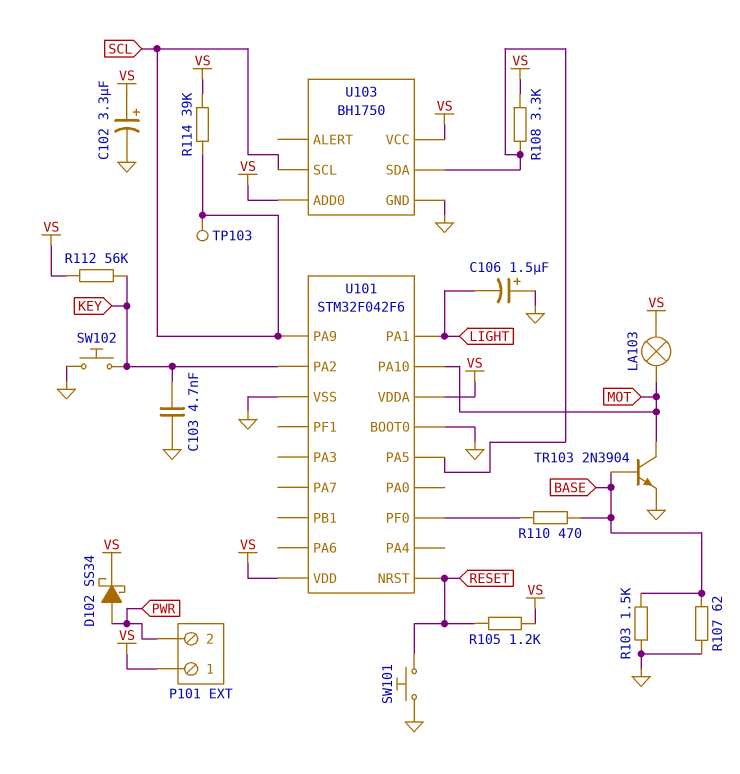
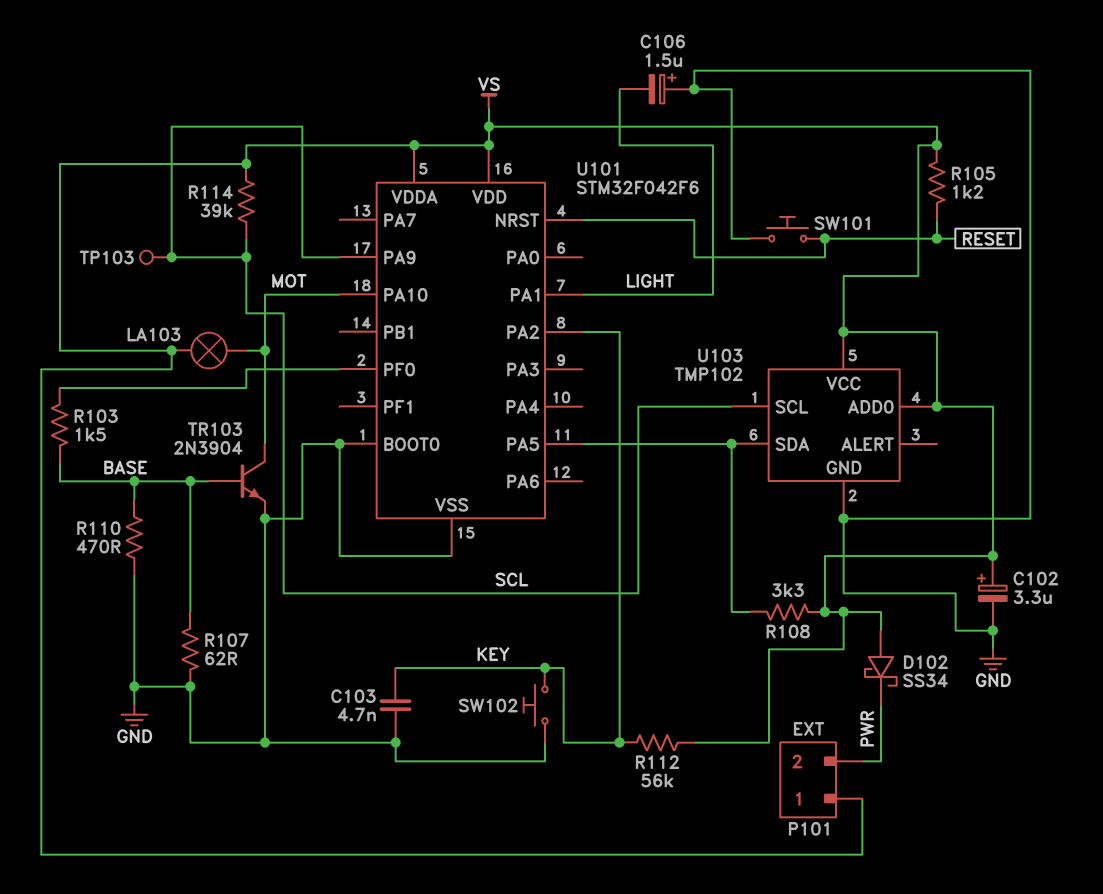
D102: schottky SS34 (A PWR, K VS) -> schottky SS34 (A VS, K PWR)
R103: 1.5k (BASE, GND) -> 1.5k (BASE, U101/PF0)
R110: 470 (BASE, U101/PF0) -> 470 (BASE, GND)
U103: BH1750 -> TMP102

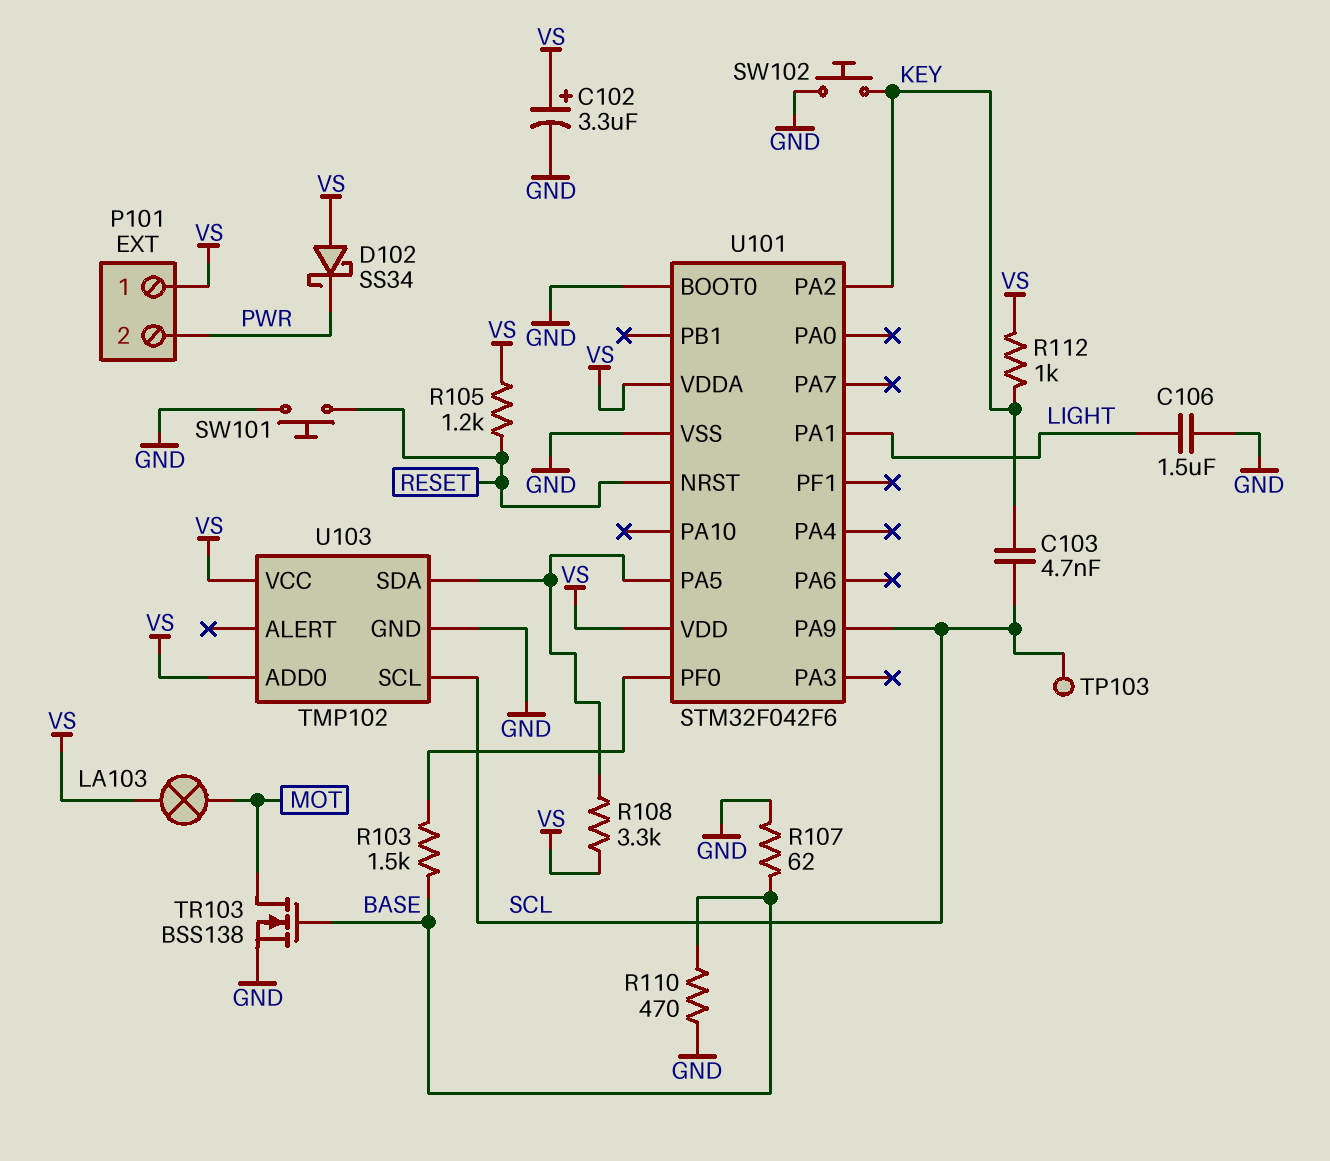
C103: 4.7nF (GND, KEY) -> 4.7nF (KEY, SCL)
C106: 1.5uF (plus GND, minus LIGHT) -> 1.5uF (GND, LIGHT)
R112: 56k (KEY, VS) -> 1k (KEY, VS)
R114: 39k (SCL, VS) -> none
TR103: NPN 2N3904 (B BASE, C MOT, E GND) -> NMOS BSS138 (G BASE, D MOT, S GND)
U101 pin PA10: MOT -> none

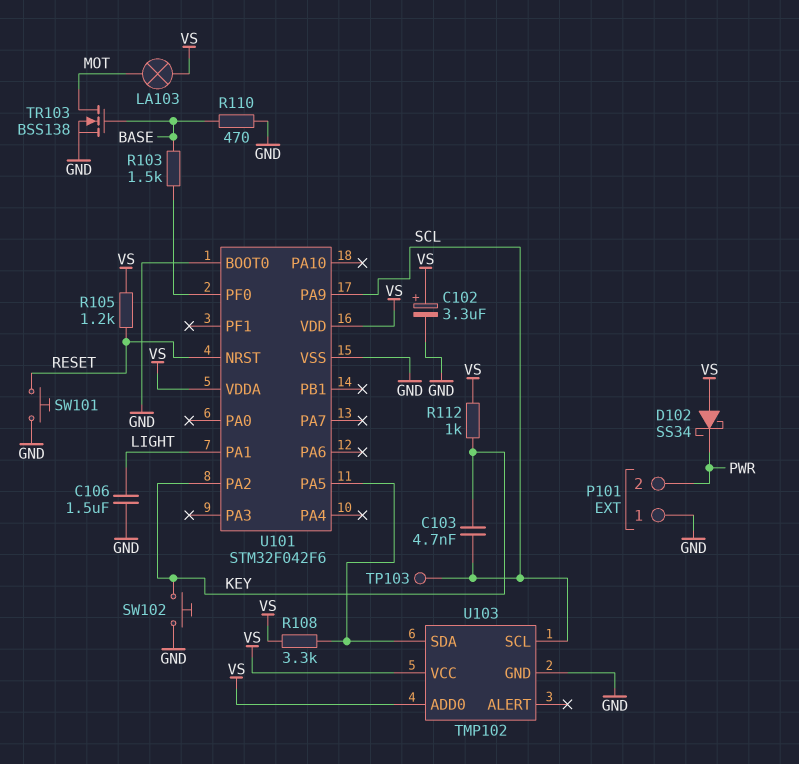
P101 pin 1: VS -> GND
R107: 62 (BASE, GND) -> none

